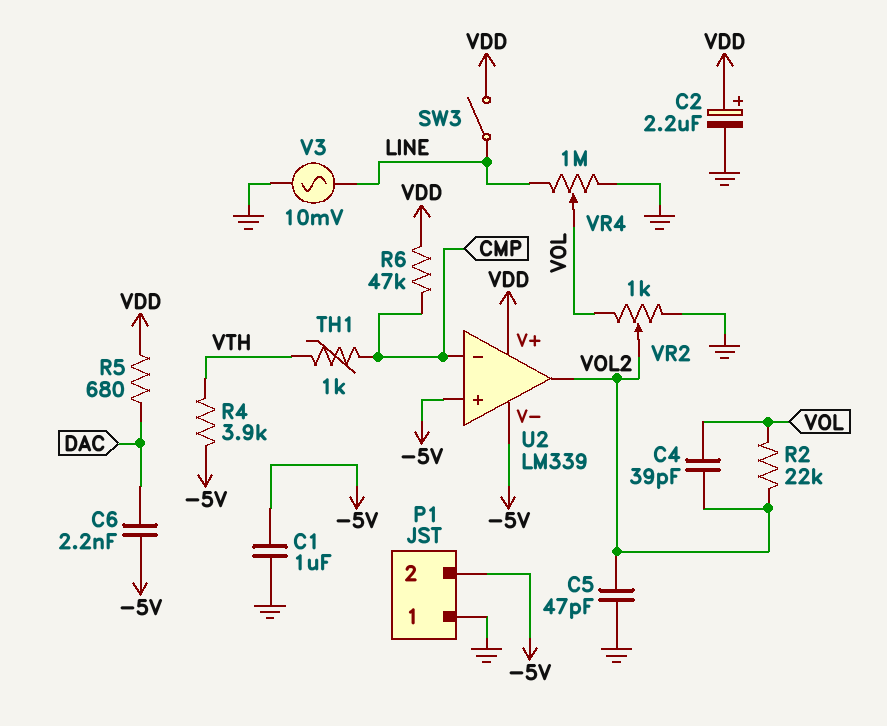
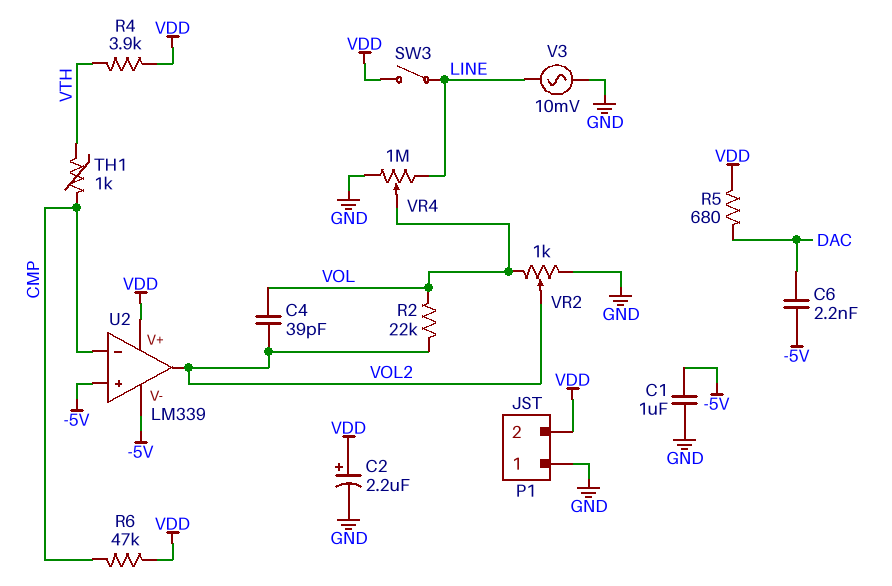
C5: 47pF (GND, VOL2) -> none
P1 pin 2: -5V -> VDD
R4: 3.9k (-5V, VTH) -> 3.9k (VDD, VTH)

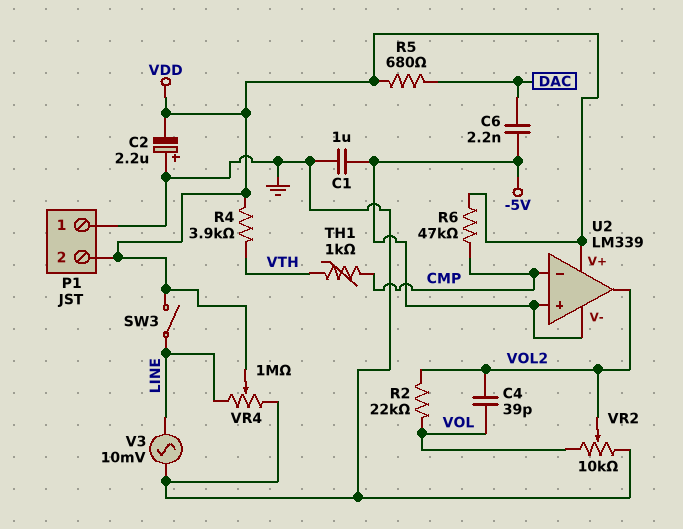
C2: 2.2uF (plus VDD, minus GND) -> 2.2uF (plus GND, minus VDD)
VR2: 1k (GND, VOL, wiper VOL2) -> 10k (GND, VOL, wiper VOL2)
VR4: 1M (GND, LINE, wiper VOL) -> 1M (GND, LINE, wiper VDD)

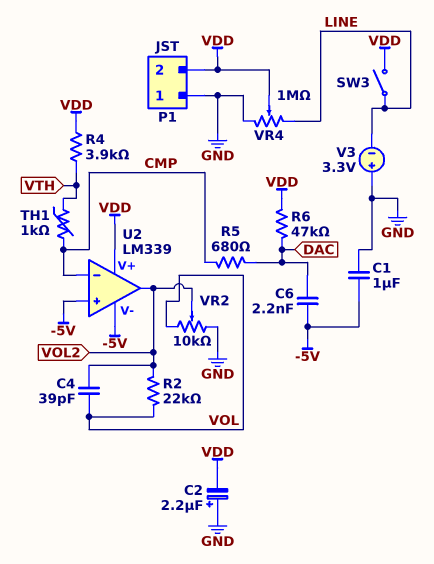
R5: 680 (DAC, VDD) -> 680 (CMP, DAC)
R6: 47k (CMP, VDD) -> 47k (DAC, VDD)
V3: AC 10mV (GND, LINE) -> 3.3V (plus GND, minus LINE)

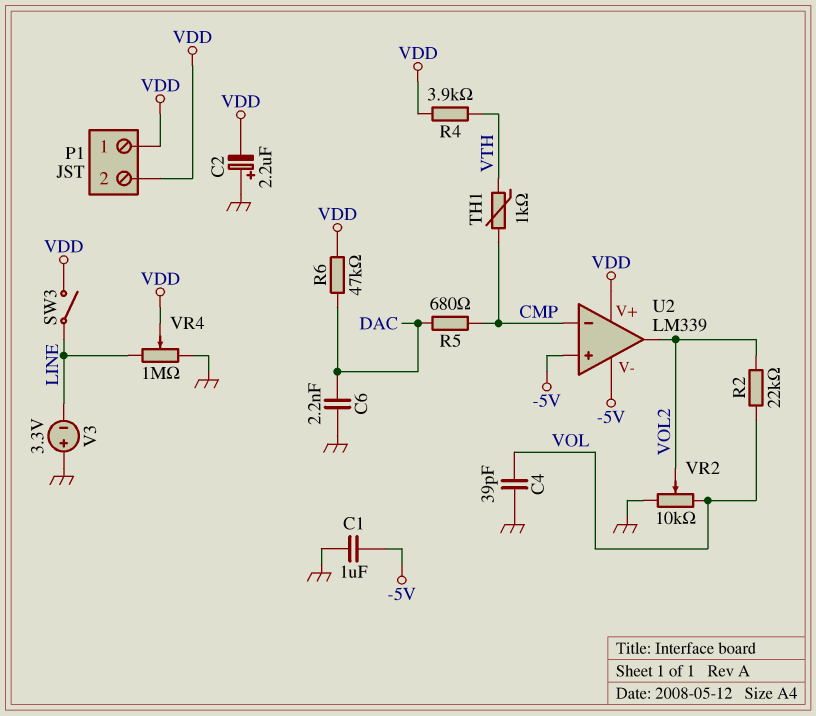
C4: 39pF (VOL, VOL2) -> 39pF (GND, VOL)
C6: 2.2nF (-5V, DAC) -> 2.2nF (DAC, GND)
P1 pin 1: GND -> VDD

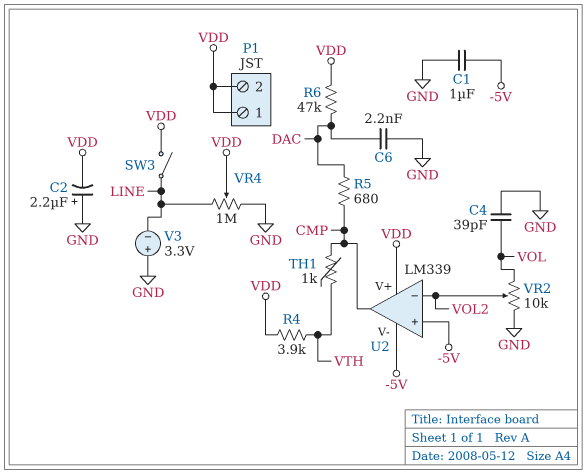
R2: 22k (VOL, VOL2) -> none
U2 pin in-: CMP -> VOL2
U2 pin out: VOL2 -> CMP

